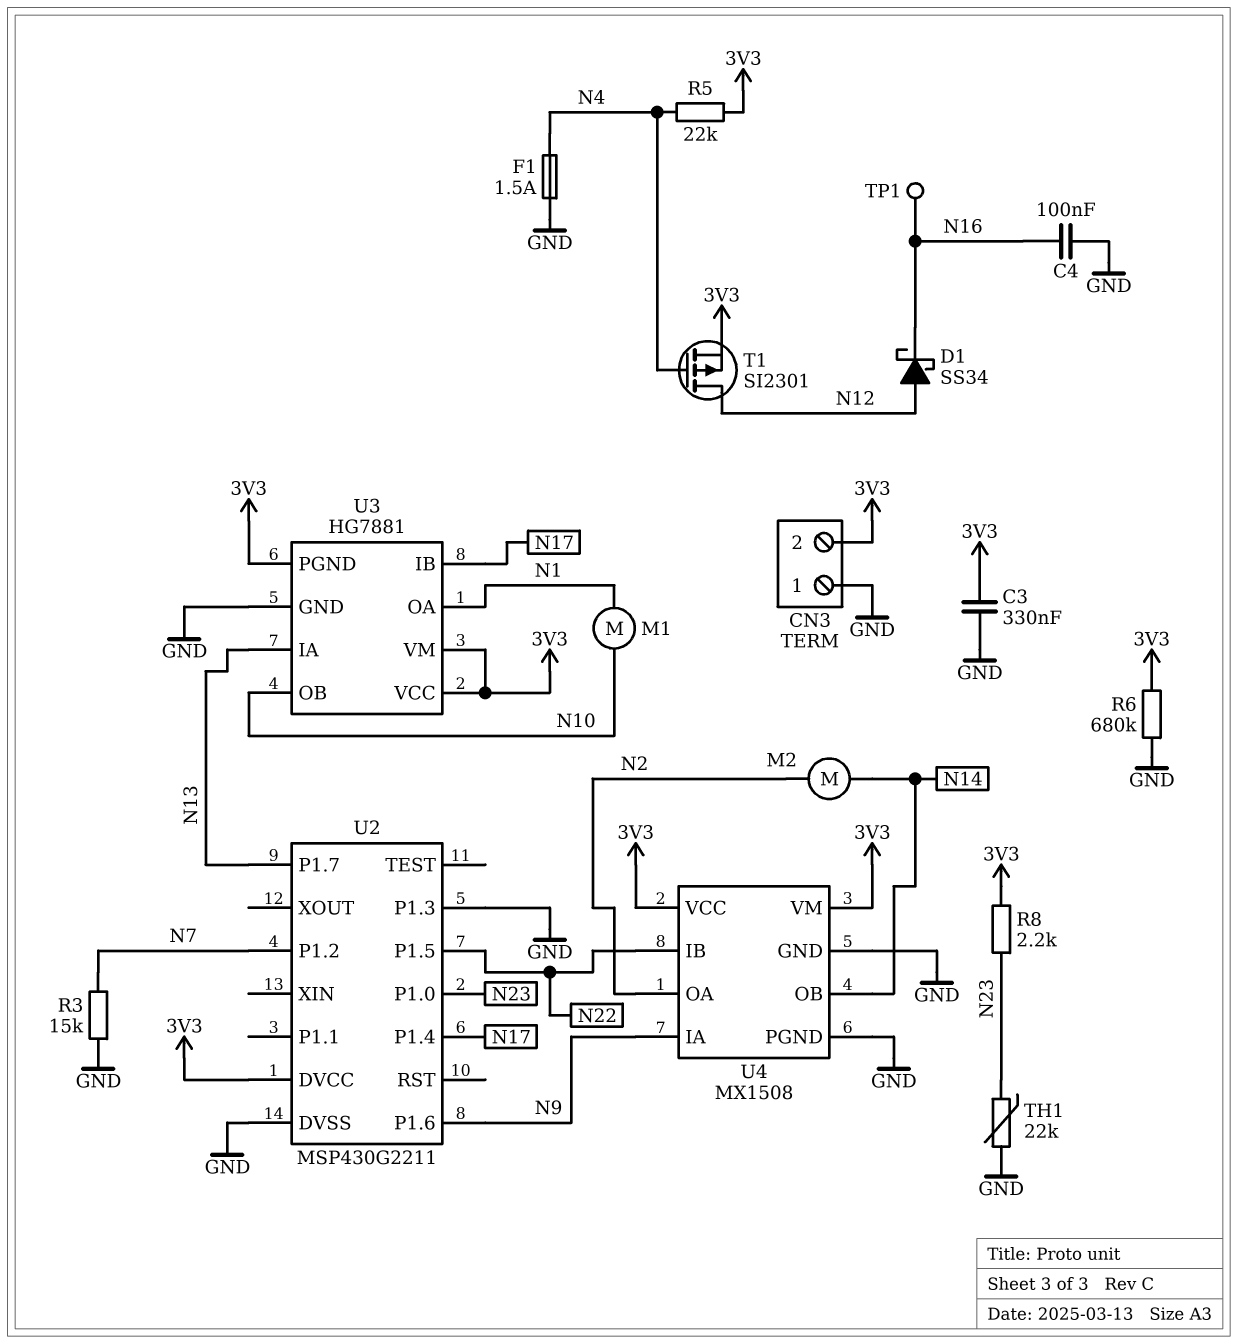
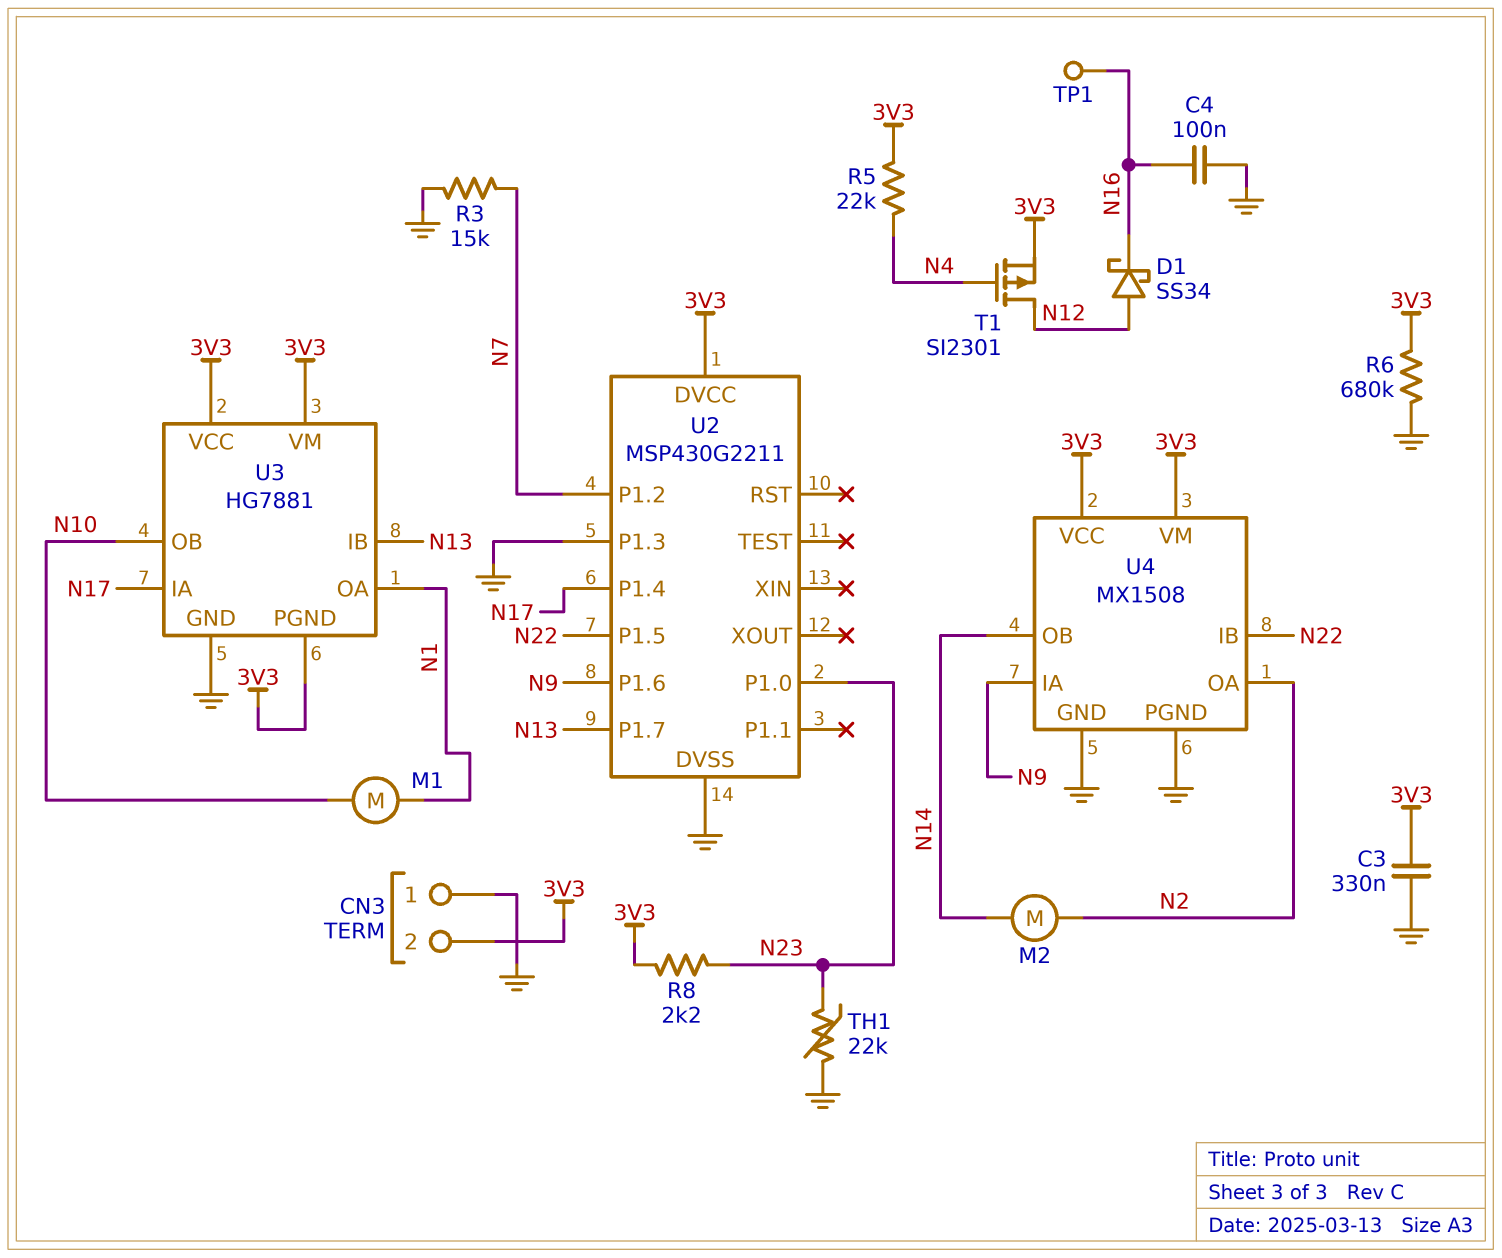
F1: 1.5A (GND, N4) -> none
U3 pin IA: N13 -> N17
U3 pin IB: N17 -> N13

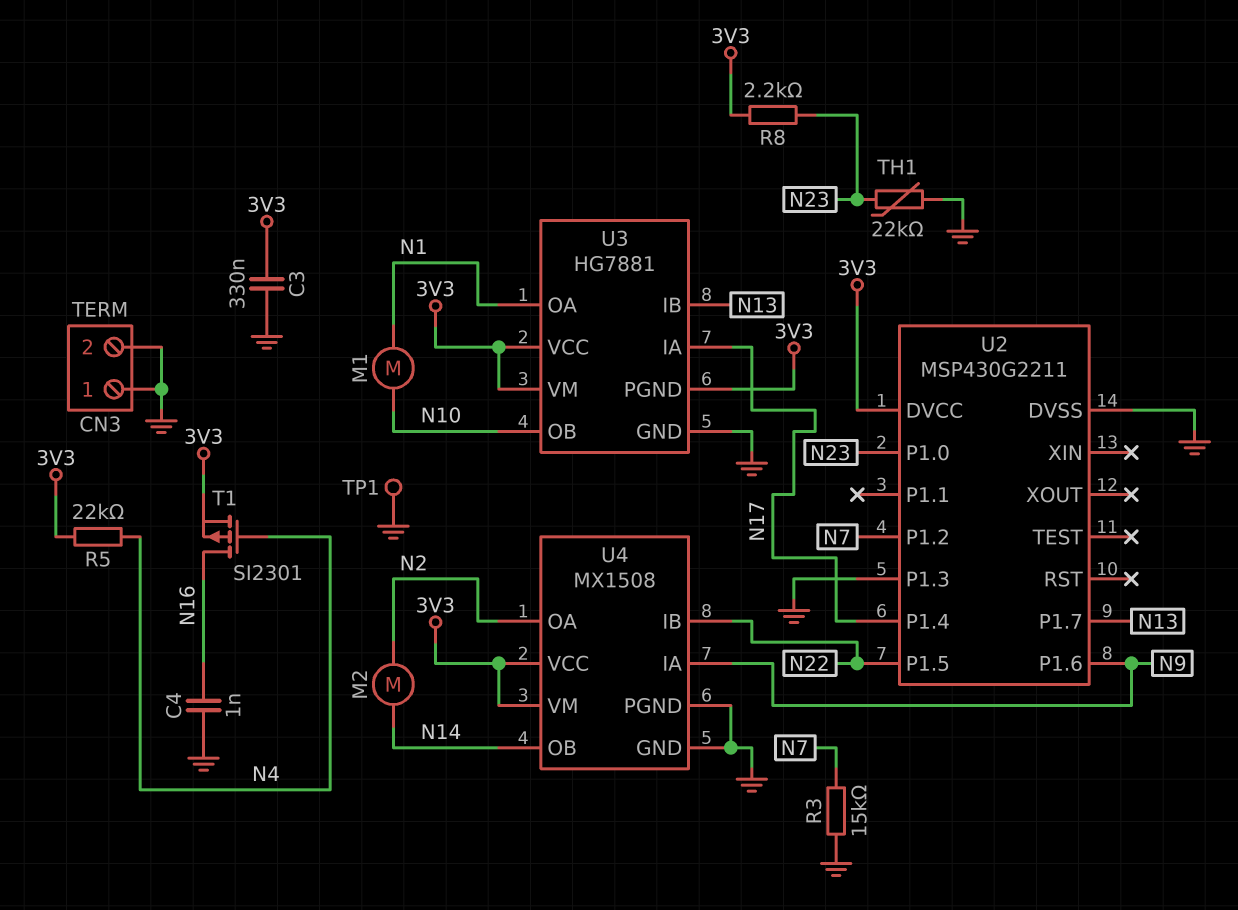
C4: 100nF (GND, N16) -> 1nF (GND, N16)
CN3 pin 2: 3V3 -> GND
D1: schottky SS34 (A N12, K N16) -> none
R6: 680k (3V3, GND) -> none
T1: PMOS SI2301 (G N4, D N12, S 3V3) -> PMOS SI2301 (G N4, D N16, S 3V3)
TP1: test point (N16) -> test point (GND)

